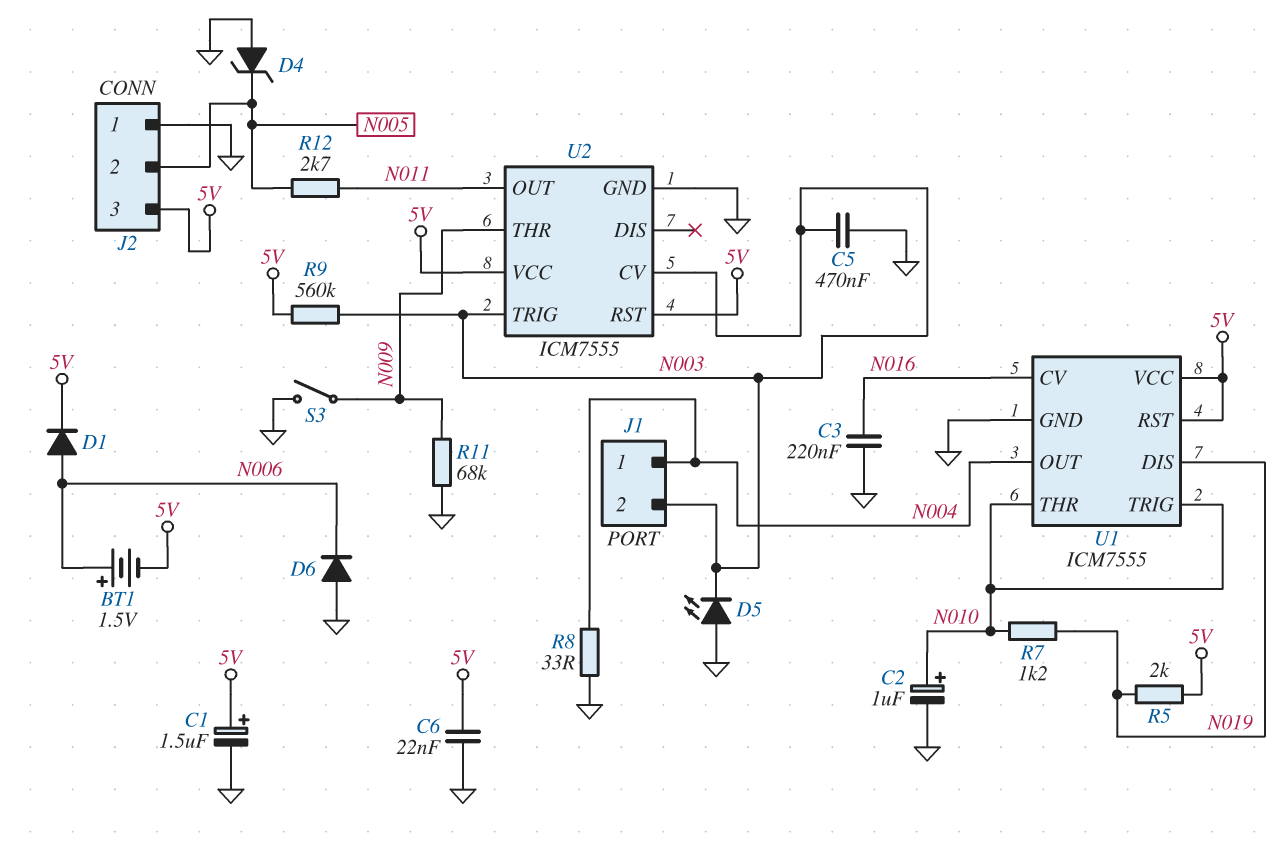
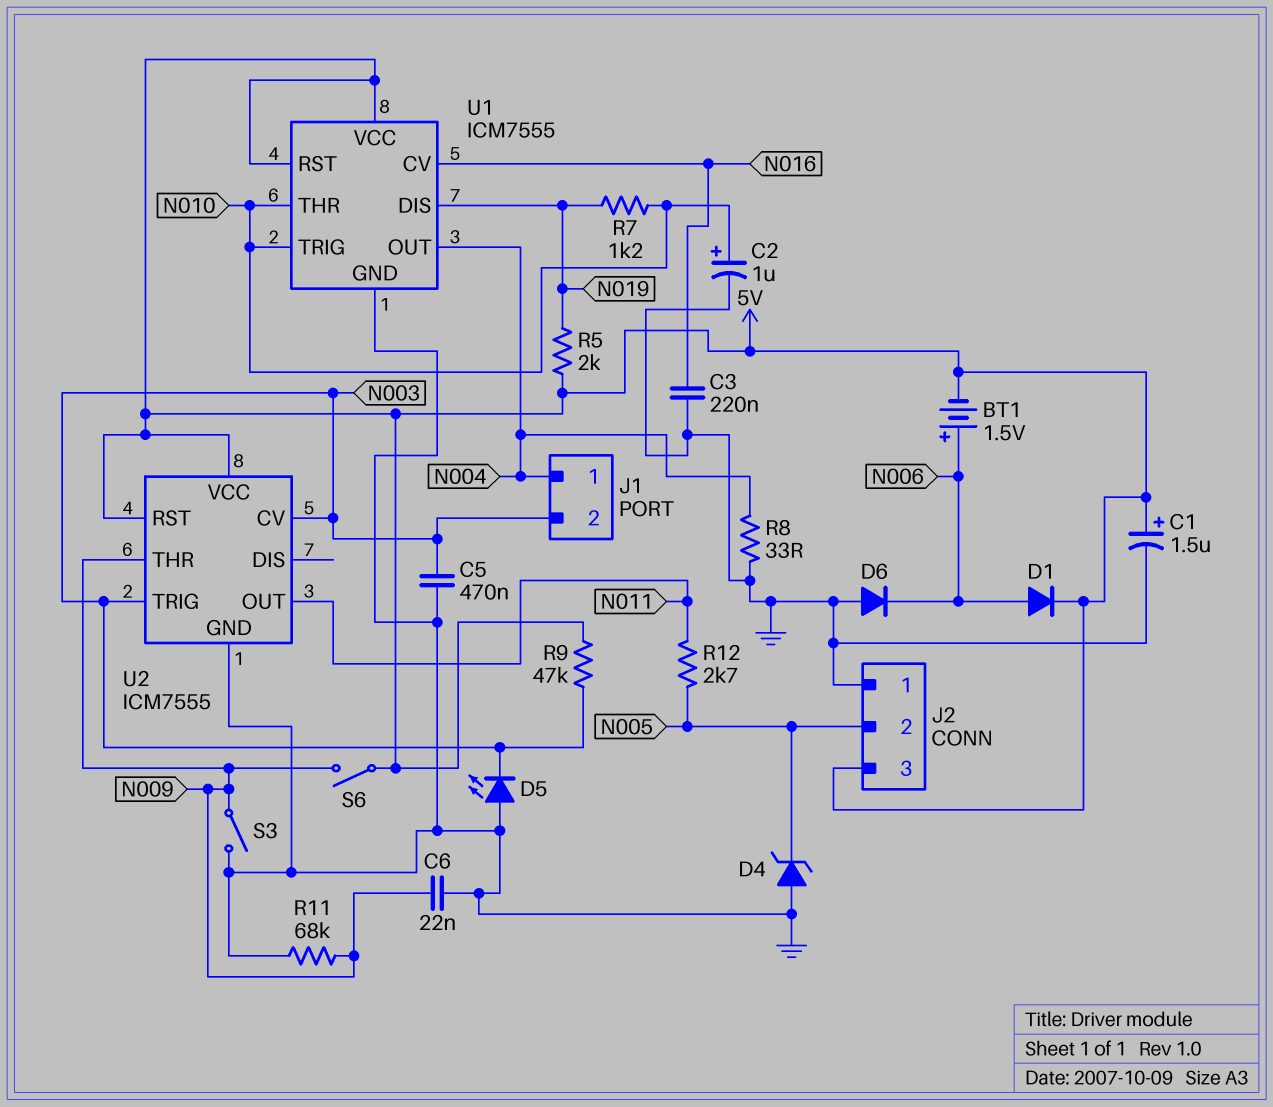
C6: 22nF (5V, GND) -> 22nF (GND, N009)
R9: 560k (5V, N003) -> 47k (5V, N003)
S6: none -> switch (5V, N009)

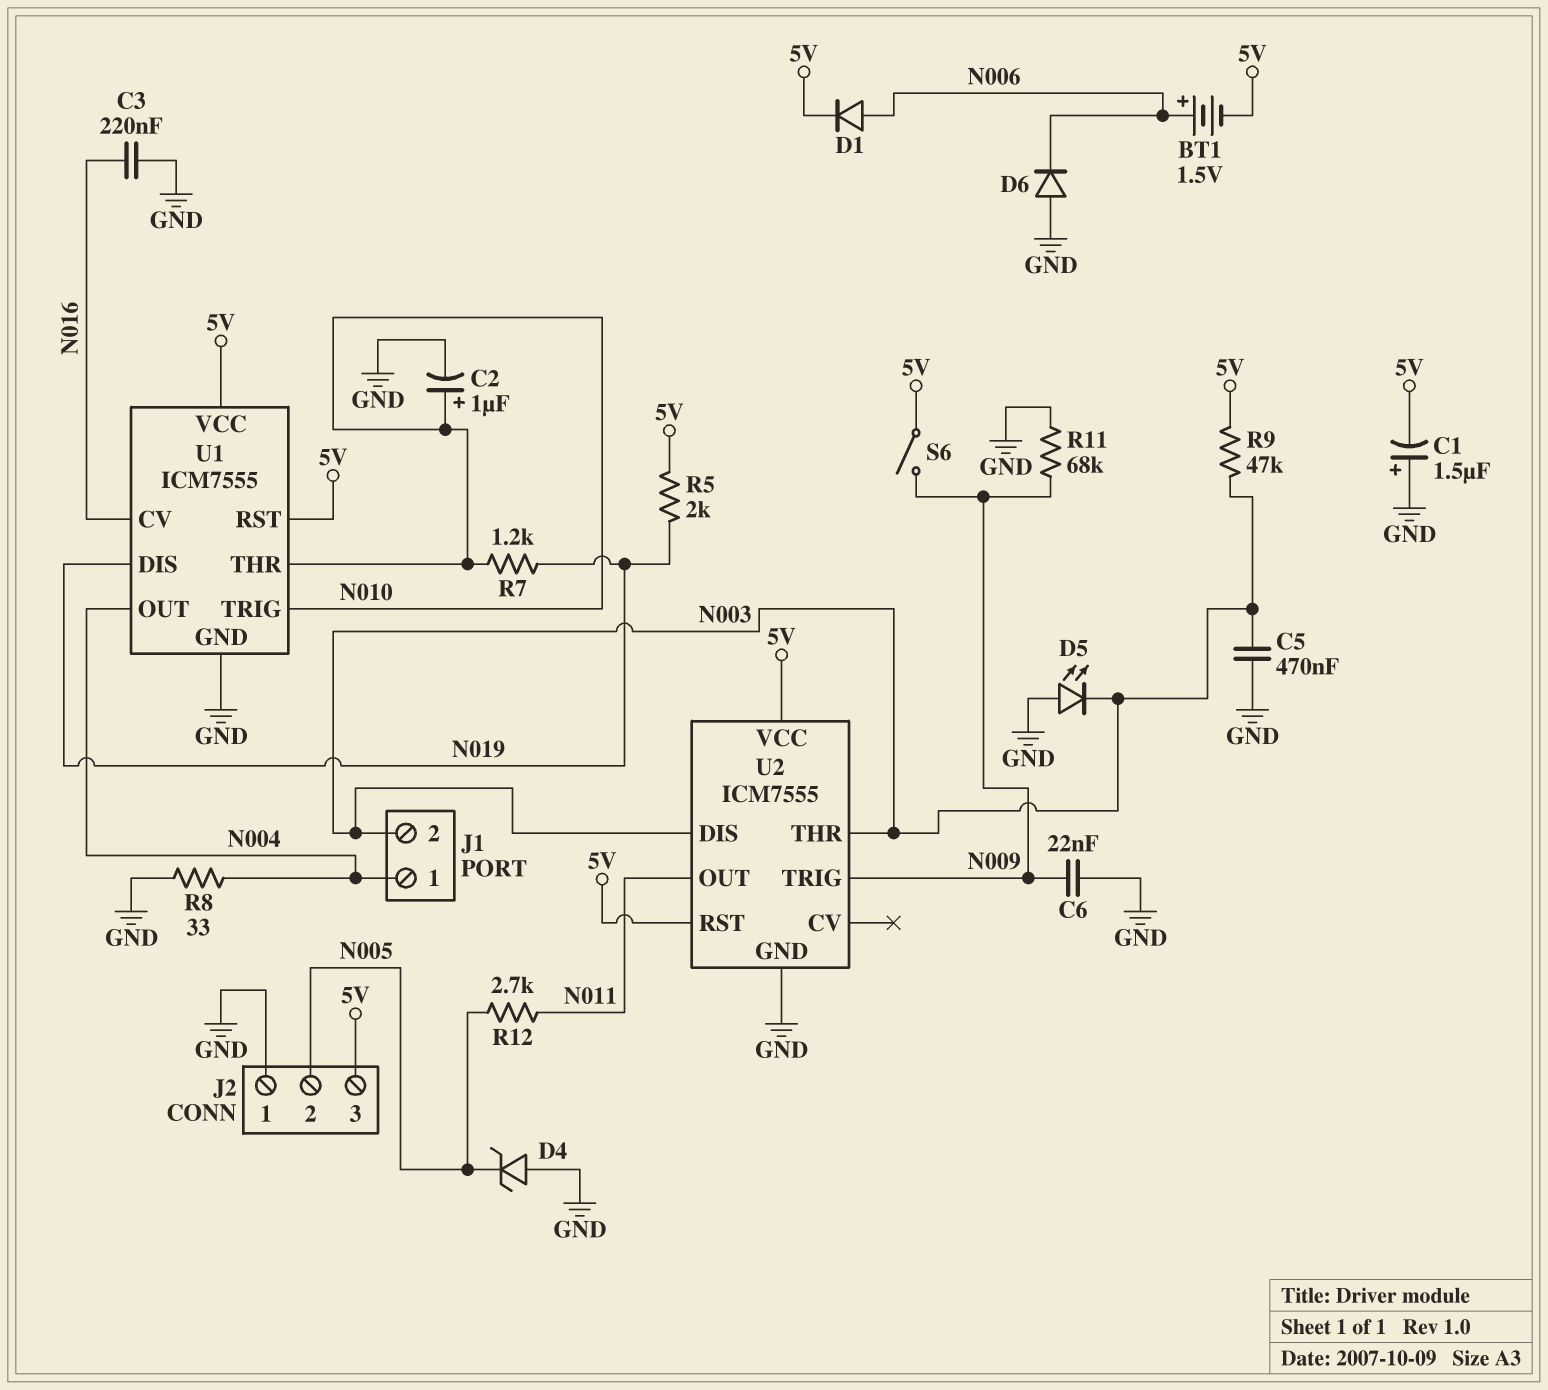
C1: 1.5uF (plus 5V, minus GND) -> 1.5uF (plus GND, minus 5V)
S3: switch (GND, N009) -> none
U2 pin CV: N003 -> none
U2 pin DIS: none -> N003
U2 pin THR: N009 -> N003
U2 pin TRIG: N003 -> N009

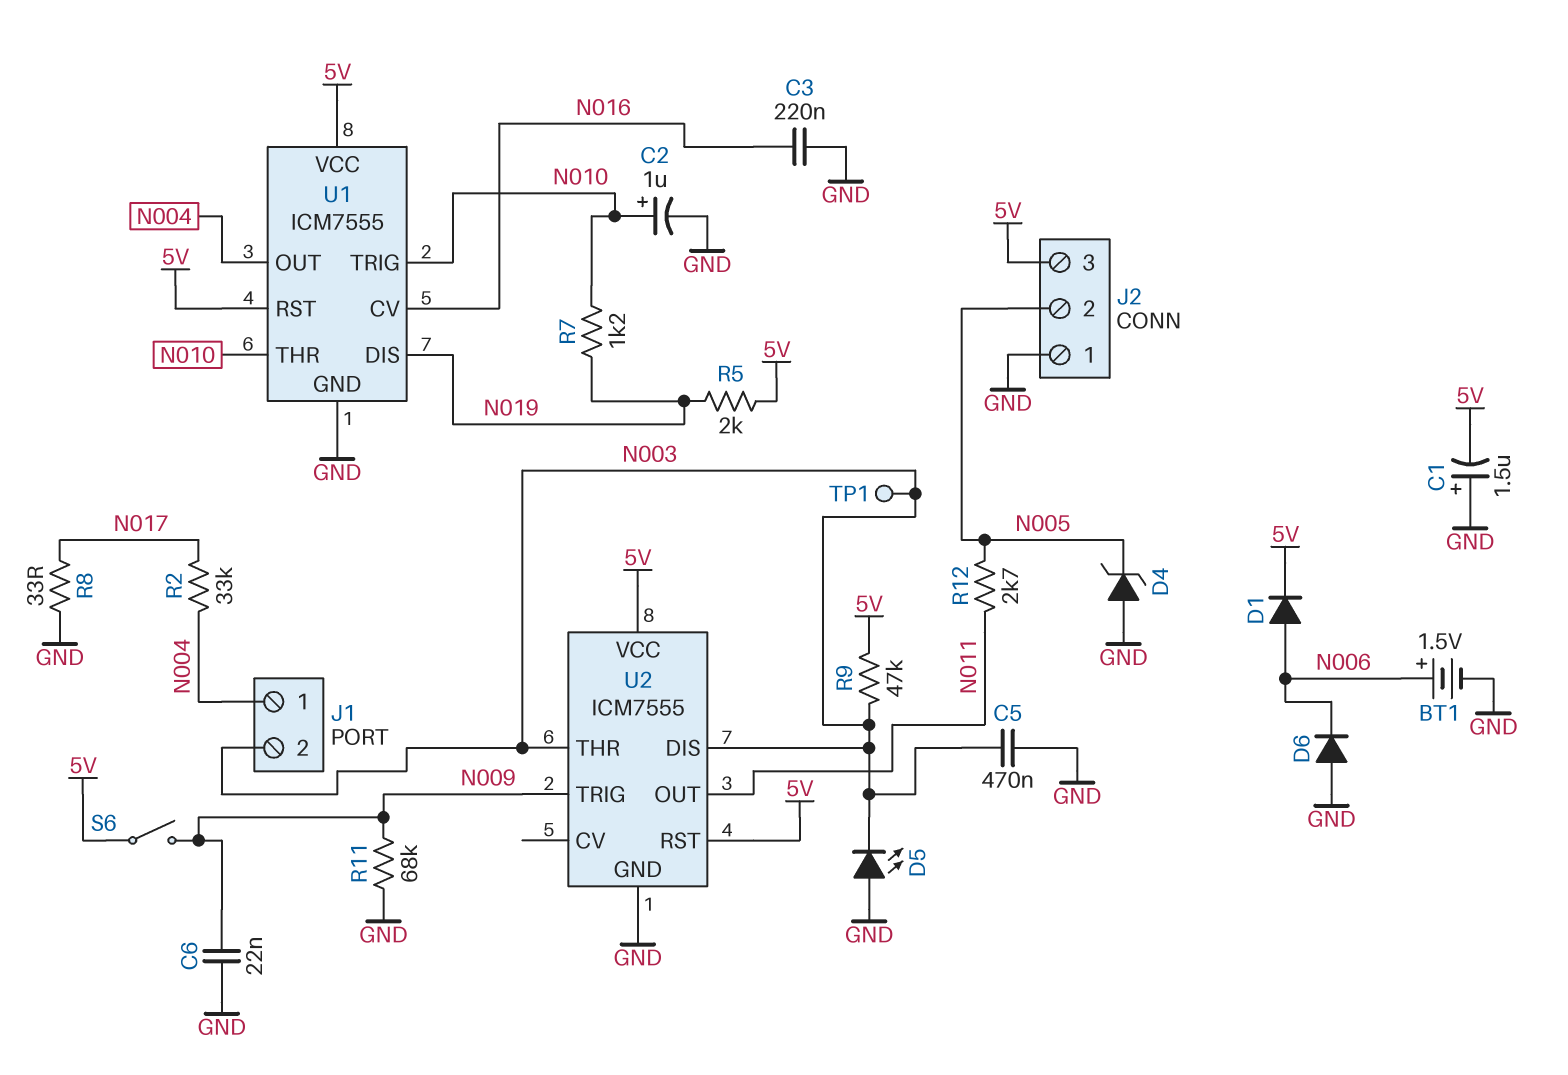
BT1: 1.5V (plus N006, minus 5V) -> 1.5V (plus N006, minus GND)
R2: none -> 33k (N004, N017)
R8: 33 (GND, N004) -> 33 (GND, N017)
TP1: none -> test point (N003)

